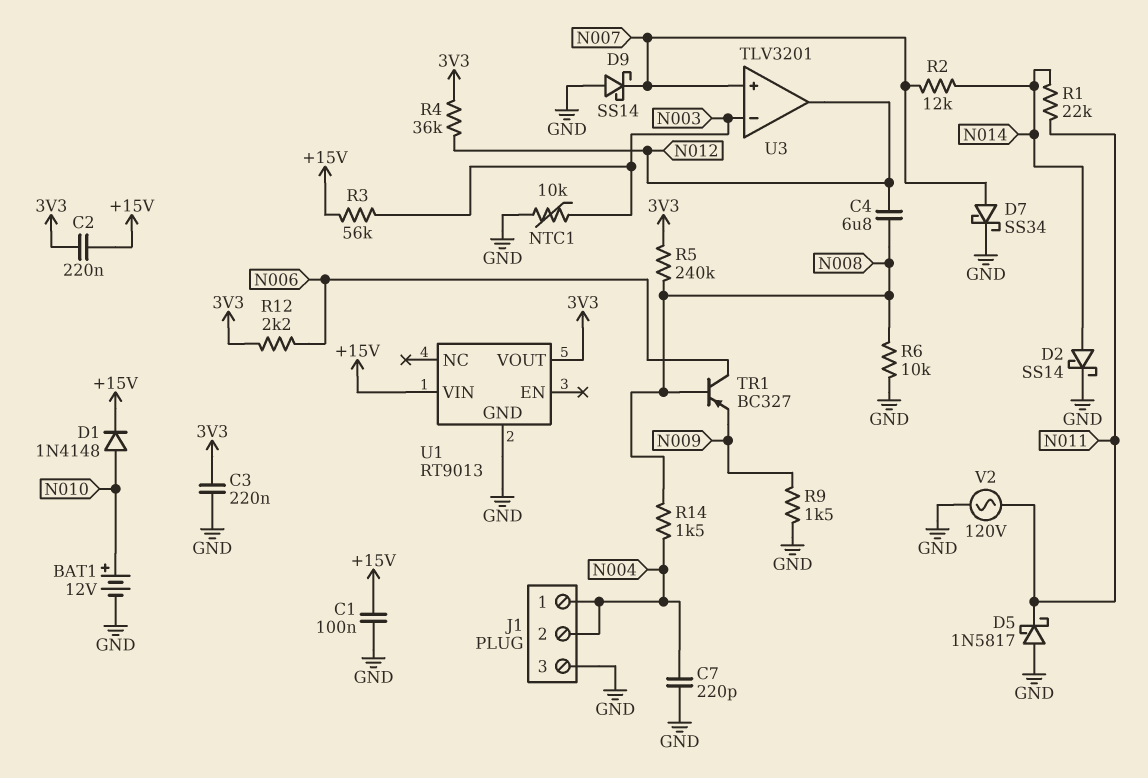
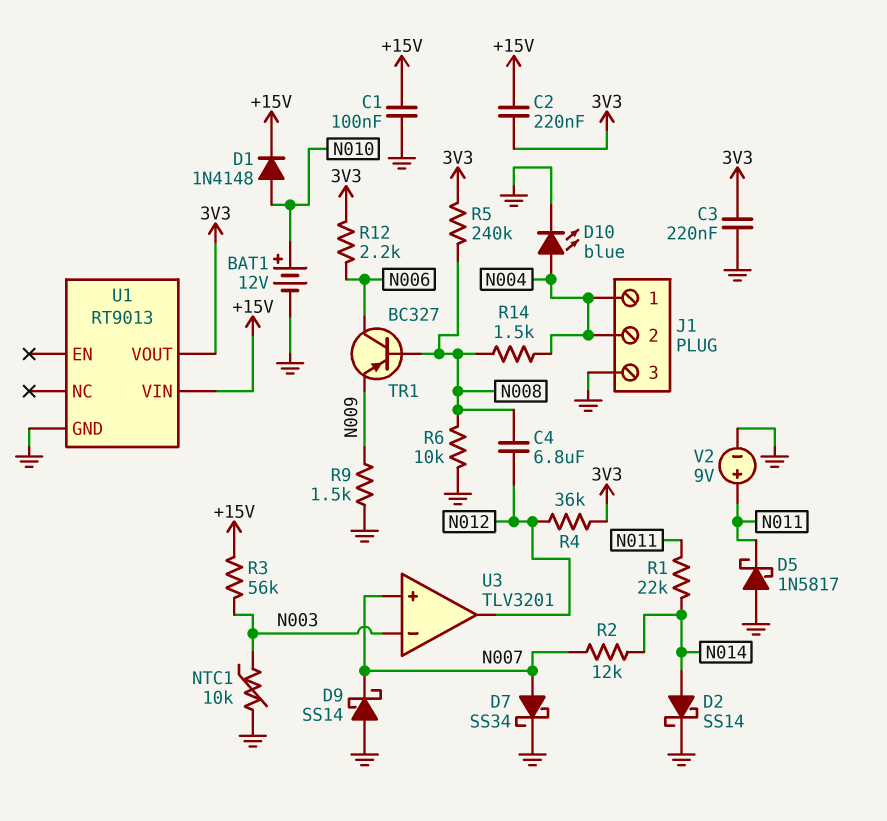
C7: 220pF (GND, N004) -> none
D10: none -> LED blue (A N004, K GND)
V2: AC 120V (GND, N011) -> 9V (plus N011, minus GND)

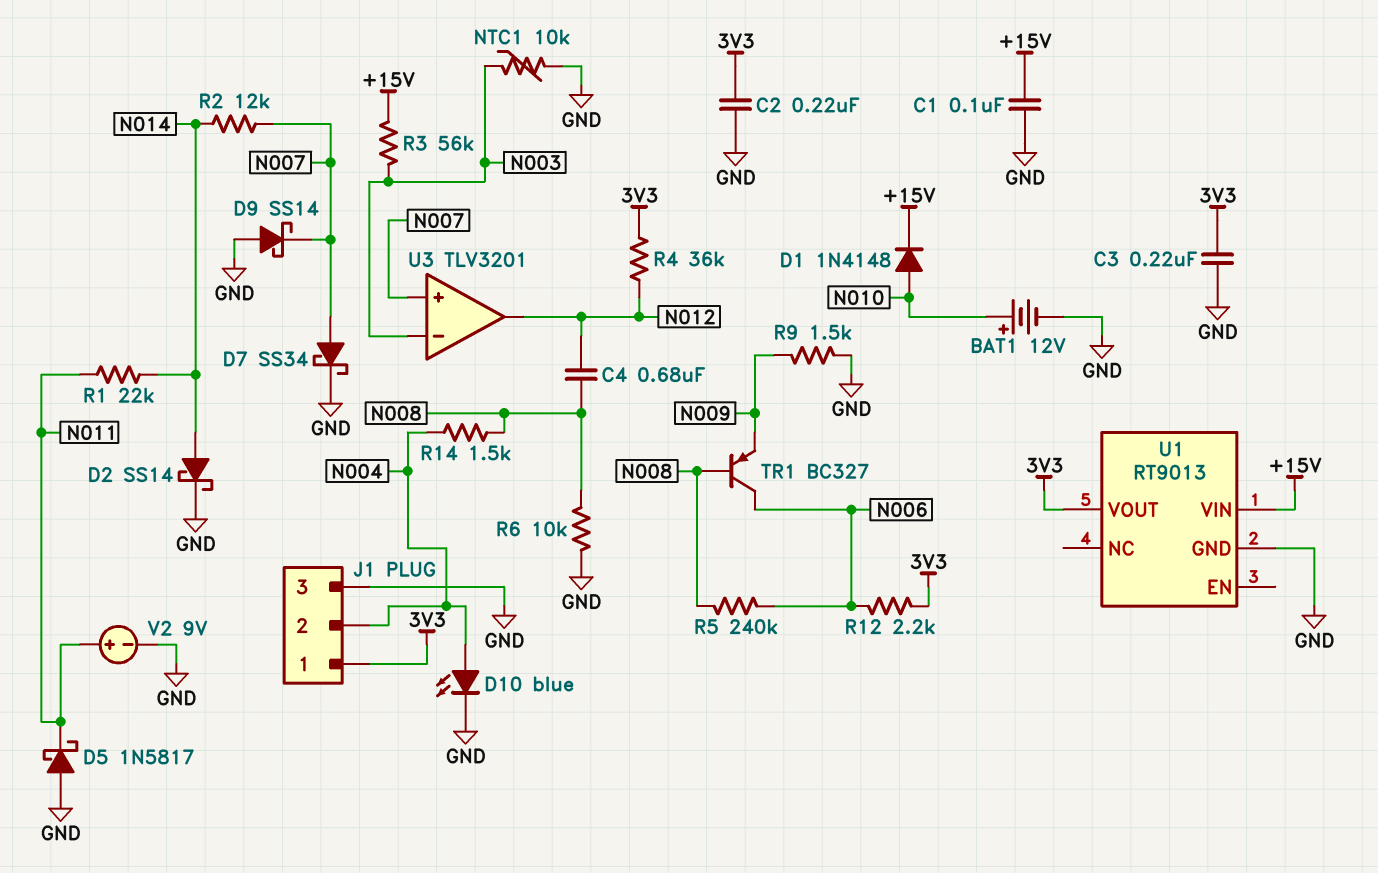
C2: 220nF (+15V, 3V3) -> 220nF (3V3, GND)
C4: 6.8uF (N008, N012) -> 680nF (N008, N012)
J1 pin 1: N004 -> 3V3
R5: 240k (3V3, N008) -> 240k (N006, N008)

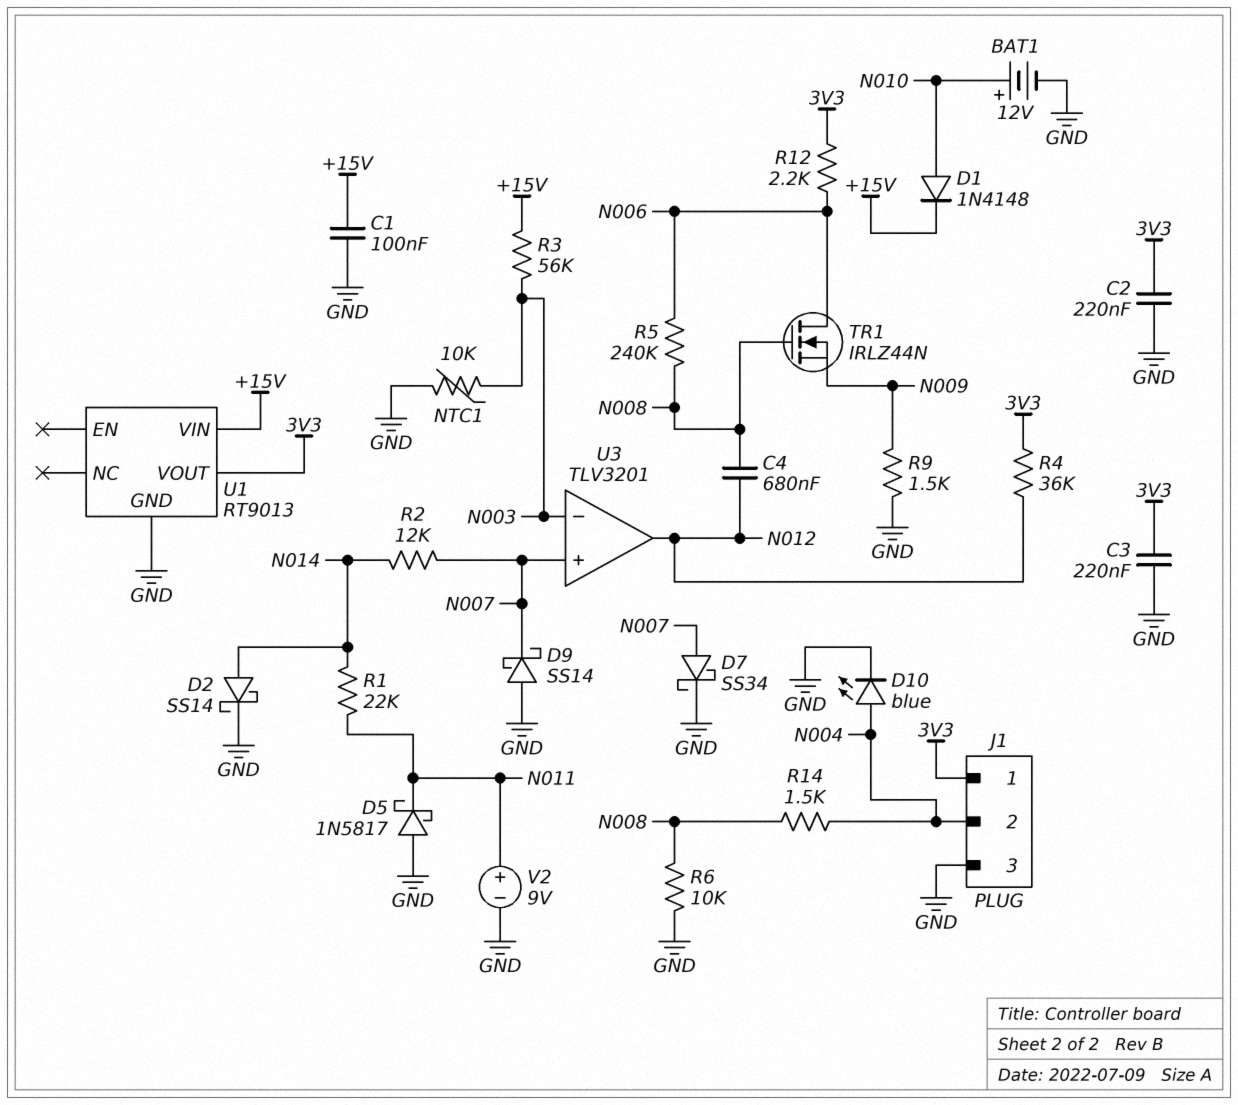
TR1: PNP BC327 (B N008, C N006, E N009) -> NMOS IRLZ44N (G N008, D N006, S N009)

